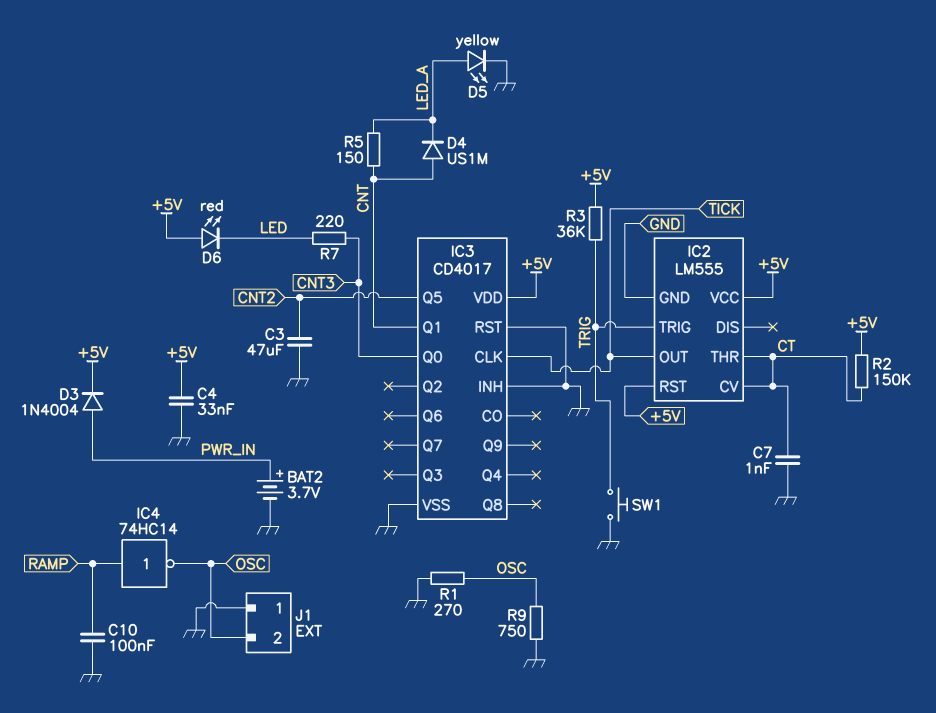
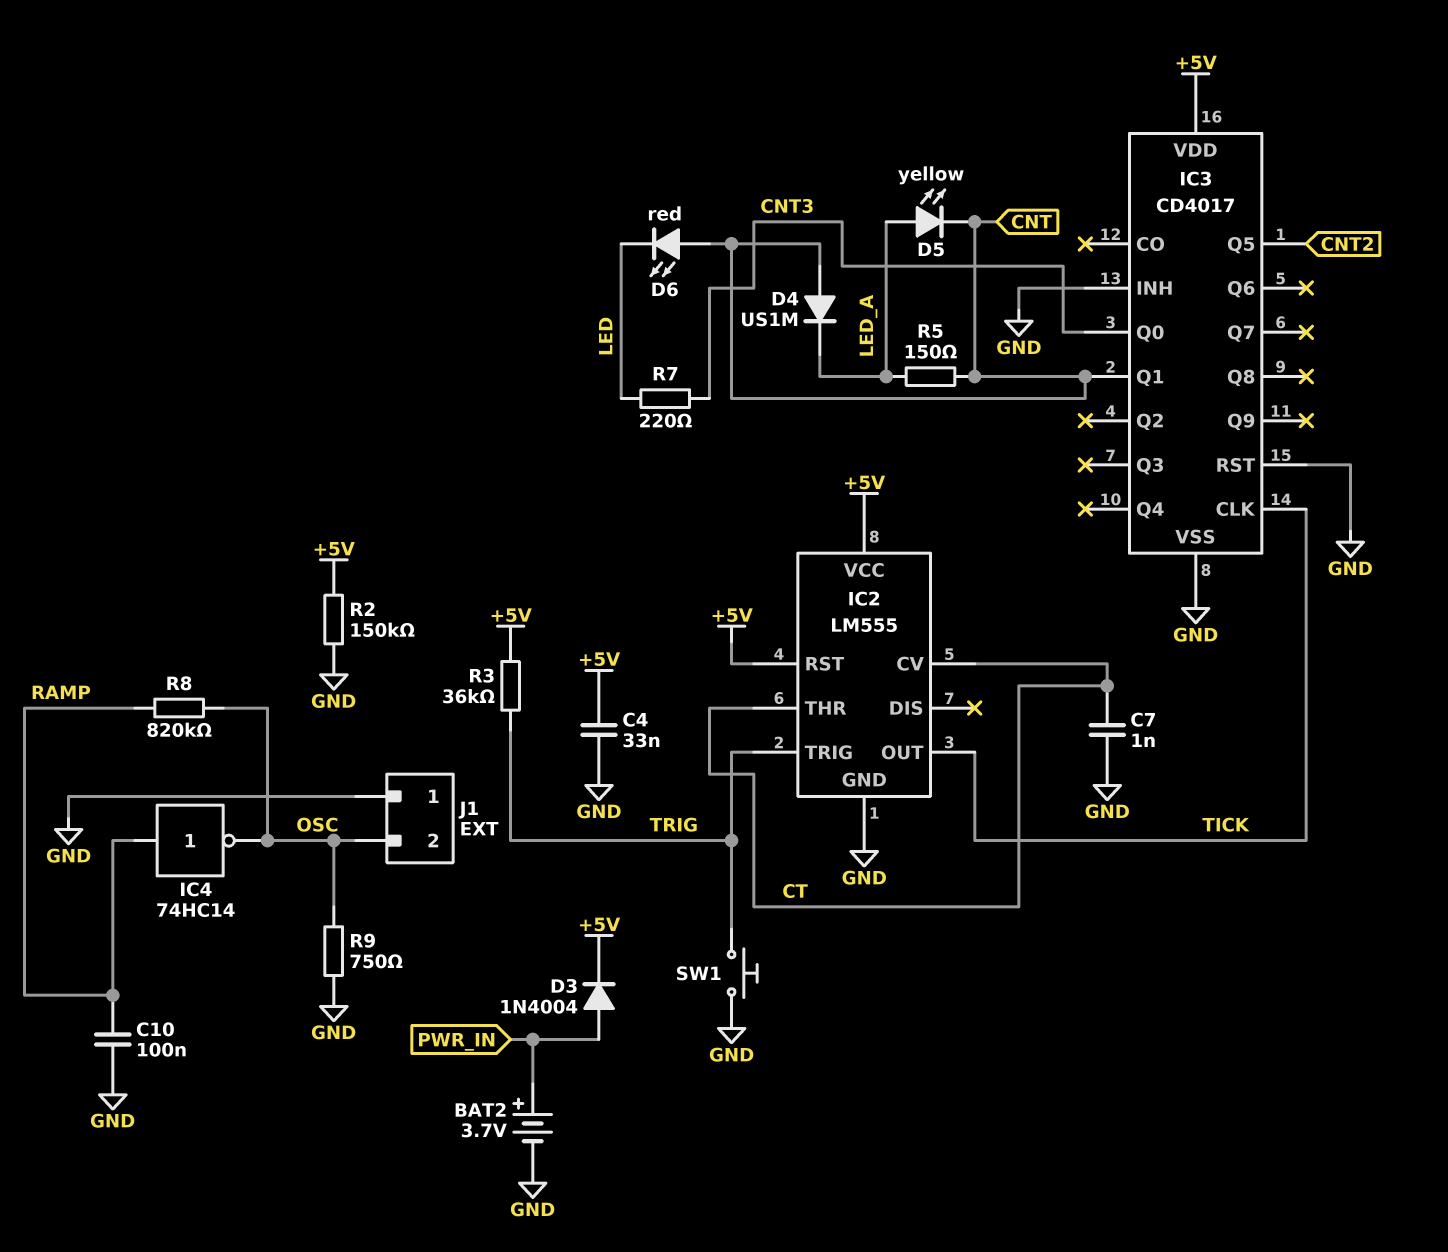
C3: 47uF (CNT2, GND) -> none
D5: LED yellow (A LED_A, K GND) -> LED yellow (A LED_A, K CNT)
D6: LED red (A +5V, K LED) -> LED red (A CNT, K LED)
R1: 270 (GND, OSC) -> none
R2: 150k (+5V, CT) -> 150k (+5V, GND)
R8: none -> 820k (OSC, RAMP)

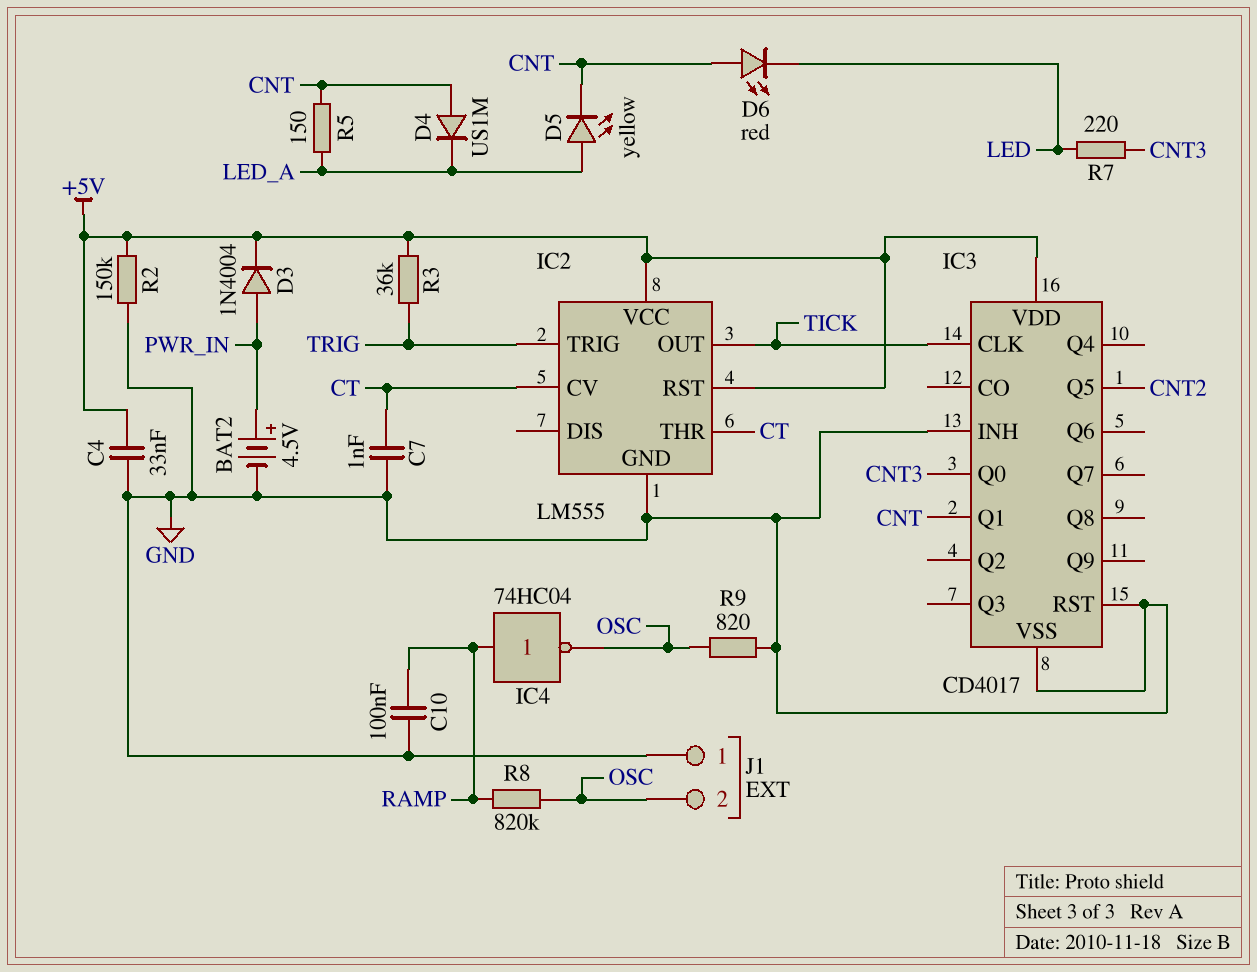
BAT2: 3.7V (plus PWR_IN, minus GND) -> 4.5V (plus PWR_IN, minus GND)
IC4: NOT 74HC14 (in RAMP, out OSC) -> NOT 74HC04 (in RAMP, out OSC)
R9: 750 (GND, OSC) -> 820 (GND, OSC)
SW1: button (GND, TRIG) -> none

